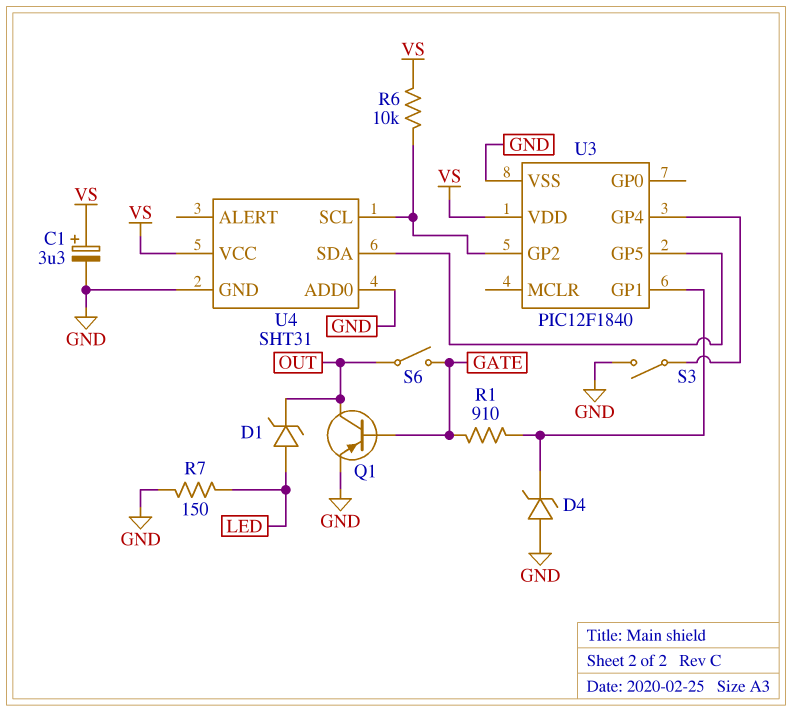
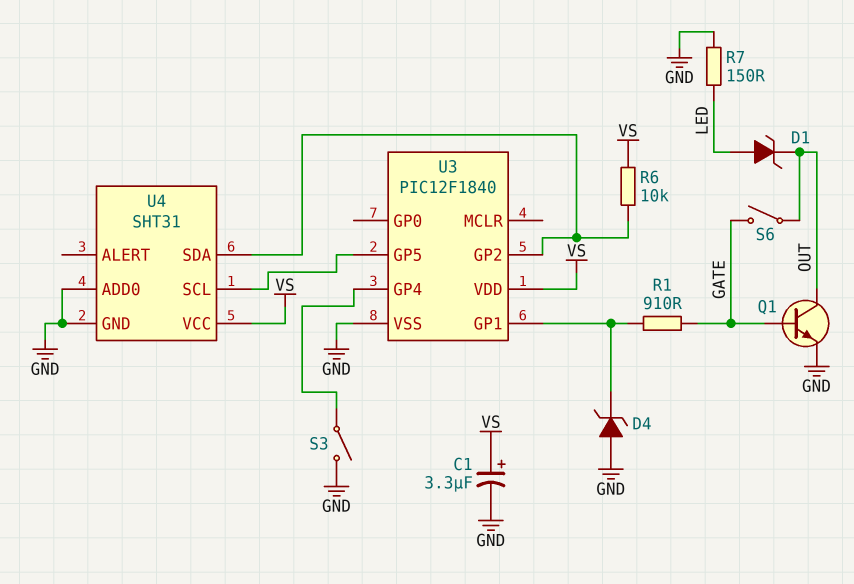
Q1: PNP (B GATE, C OUT, E GND) -> NPN (B GATE, C OUT, E GND)
U4 pin SCL: U3/GP2 -> U3/GP5
U4 pin SDA: U3/GP5 -> U3/GP2

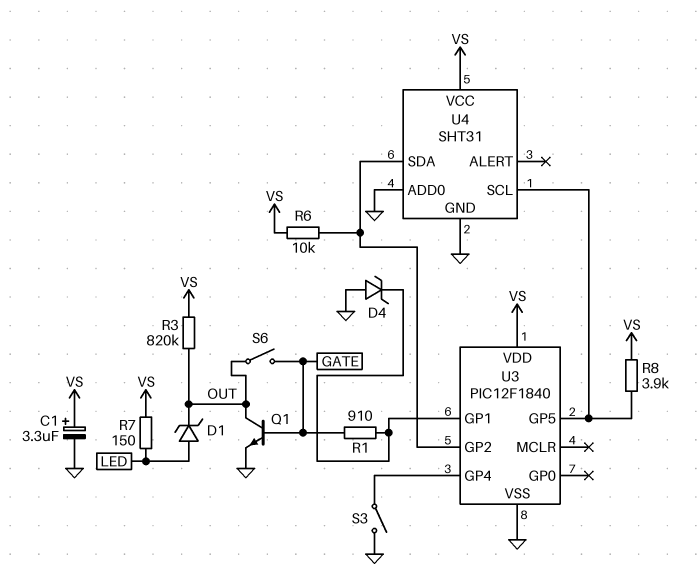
R3: none -> 820k (OUT, VS)
R7: 150 (GND, LED) -> 150 (LED, VS)
R8: none -> 3.9k (U3/GP5, VS)

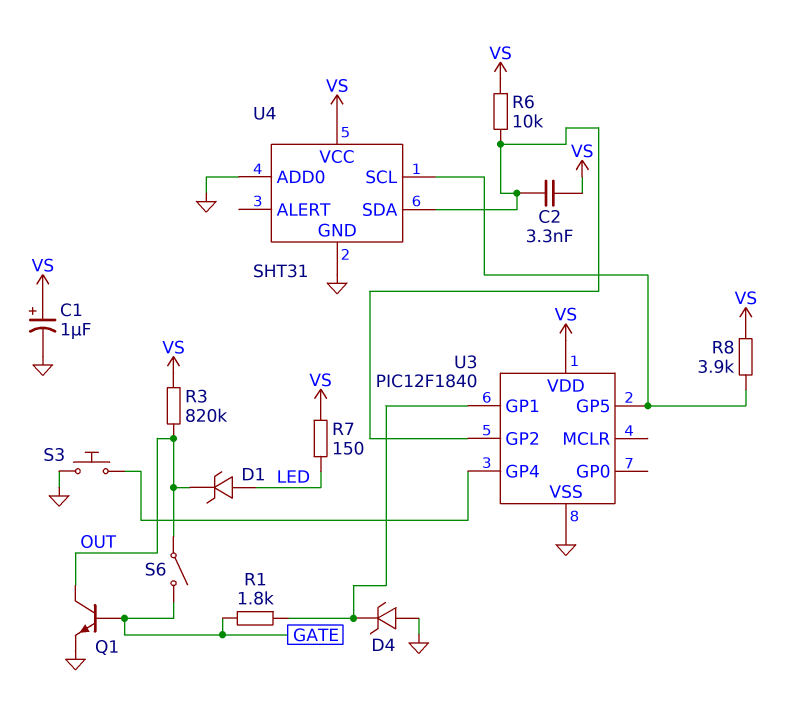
C1: 3.3uF (plus VS, minus GND) -> 1uF (plus VS, minus GND)
C2: none -> 3.3nF (U3/GP2, VS)
R1: 910 (GATE, U3/GP1) -> 1.8k (GATE, U3/GP1)
S3: switch (GND, U3/GP4) -> button (GND, U3/GP4)

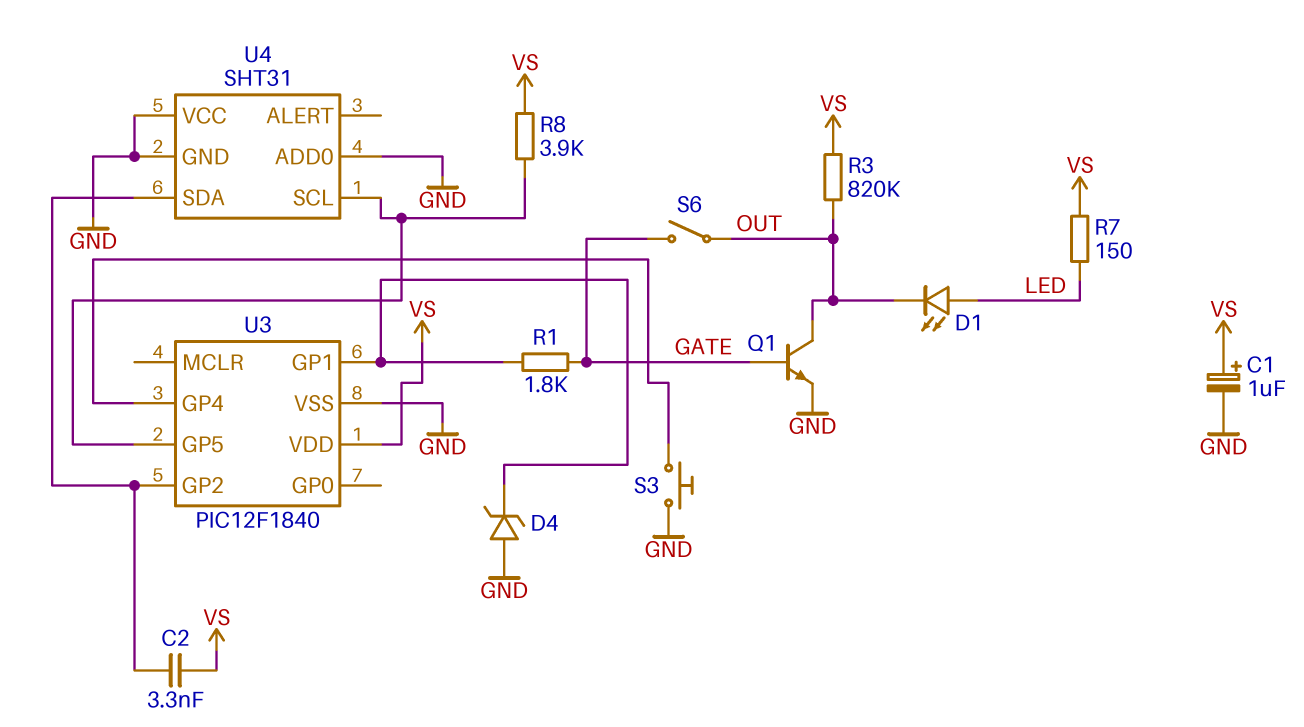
D1: zener (A LED, K OUT) -> LED (A LED, K OUT)
R6: 10k (U3/GP2, VS) -> none
U4 pin VCC: VS -> GND

